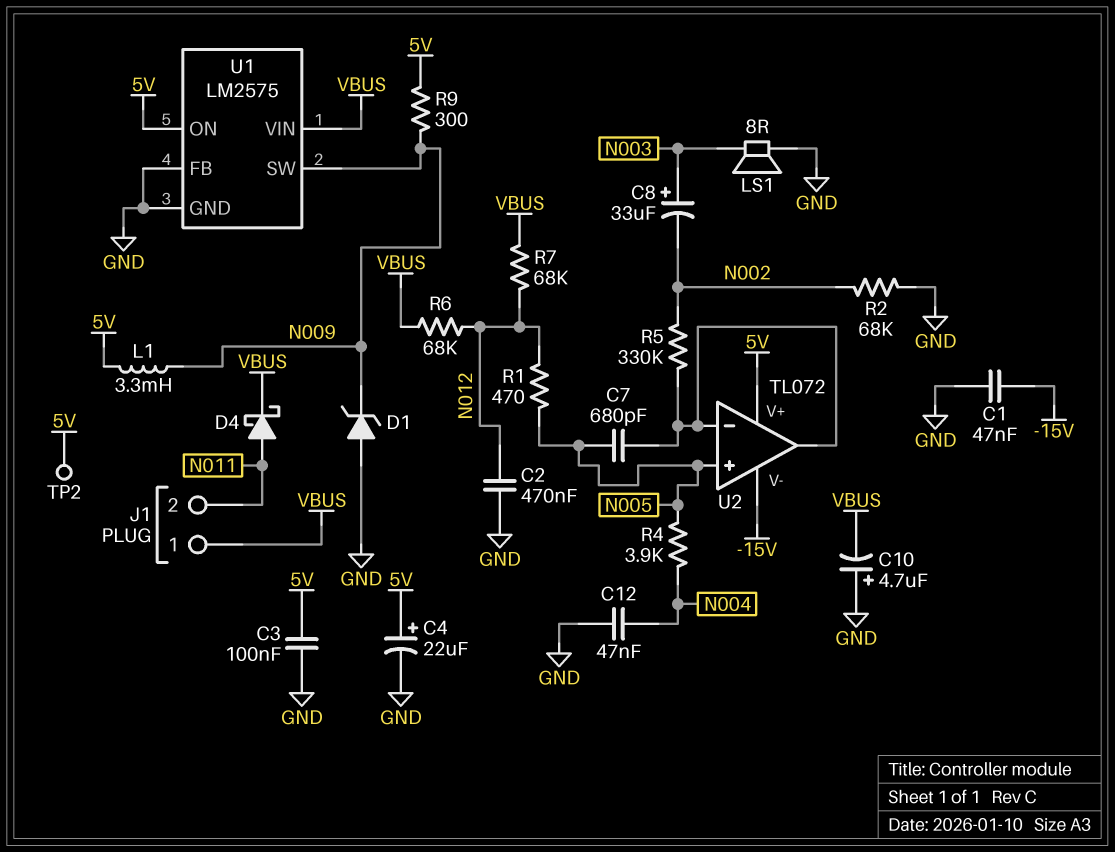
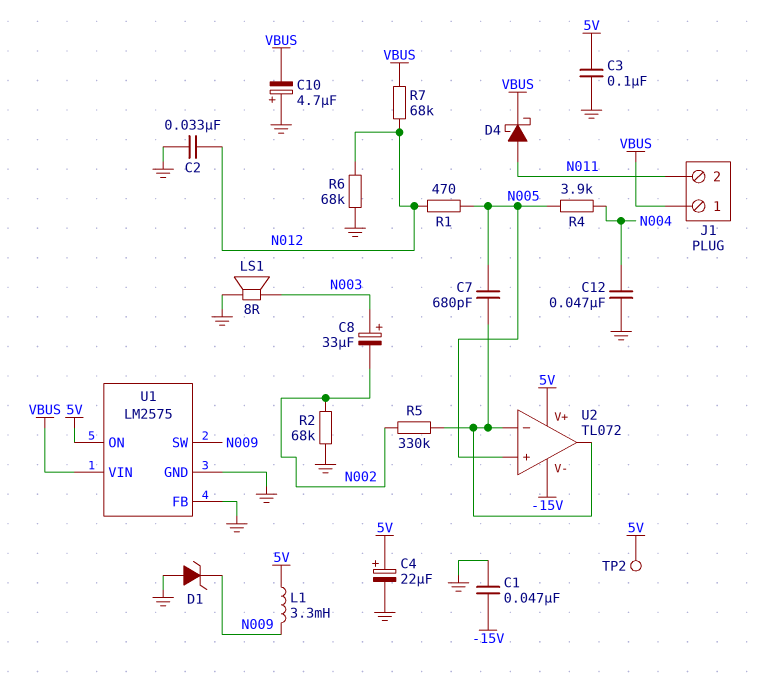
C2: 470nF (GND, N012) -> 33nF (GND, N012)
R6: 68k (N012, VBUS) -> 68k (GND, N012)
R9: 300 (5V, N009) -> none

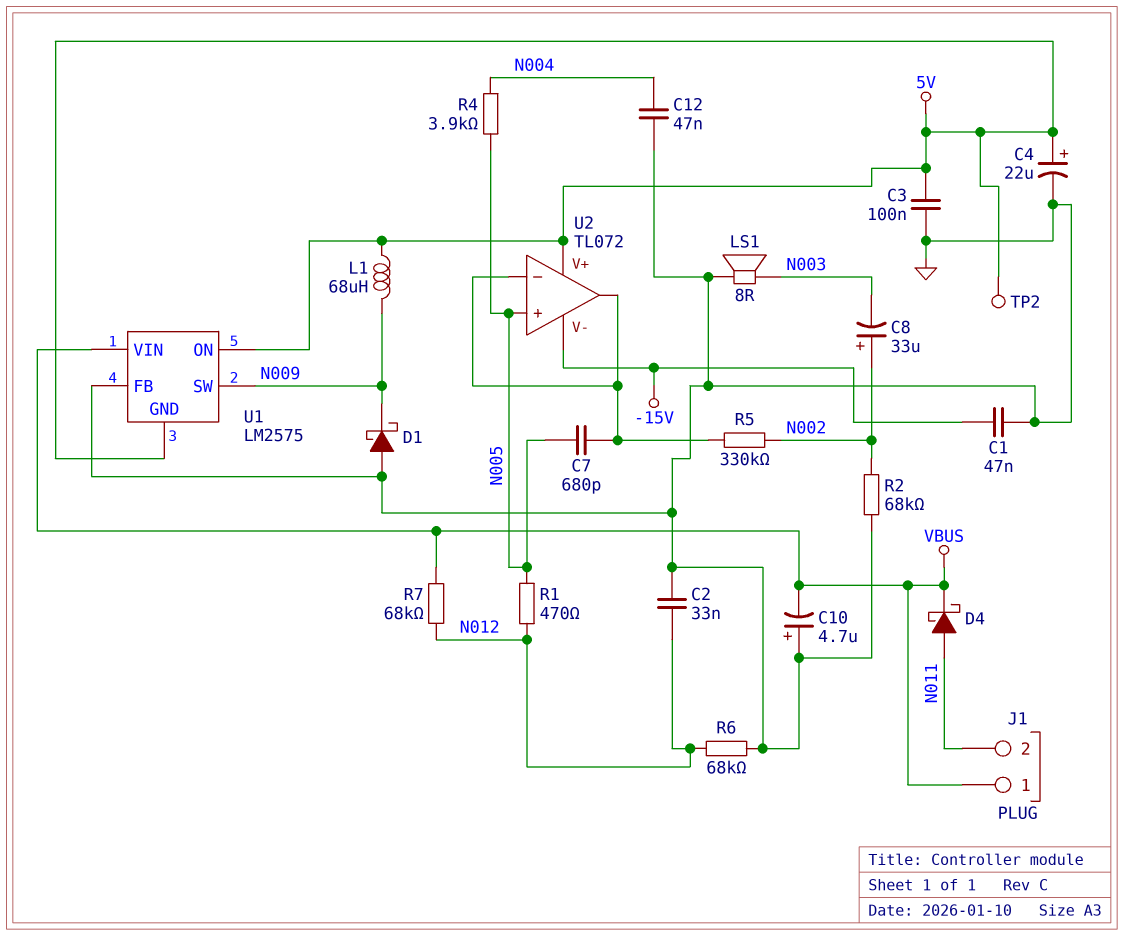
C8: 33uF (plus N003, minus N002) -> 33uF (plus N002, minus N003)
D1: zener (A GND, K N009) -> schottky (A GND, K N009)
L1: 3.3mH (5V, N009) -> 68uH (5V, N009)
U1 pin GND: GND -> 5V

